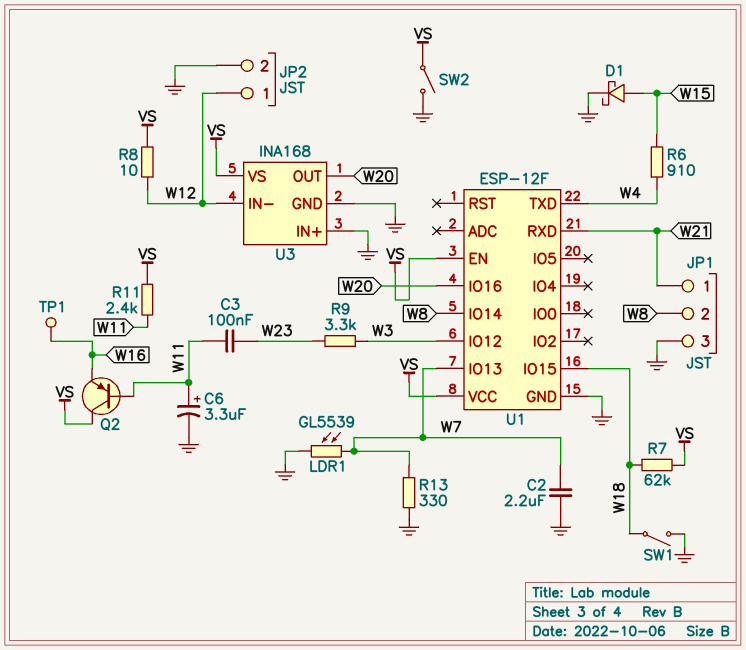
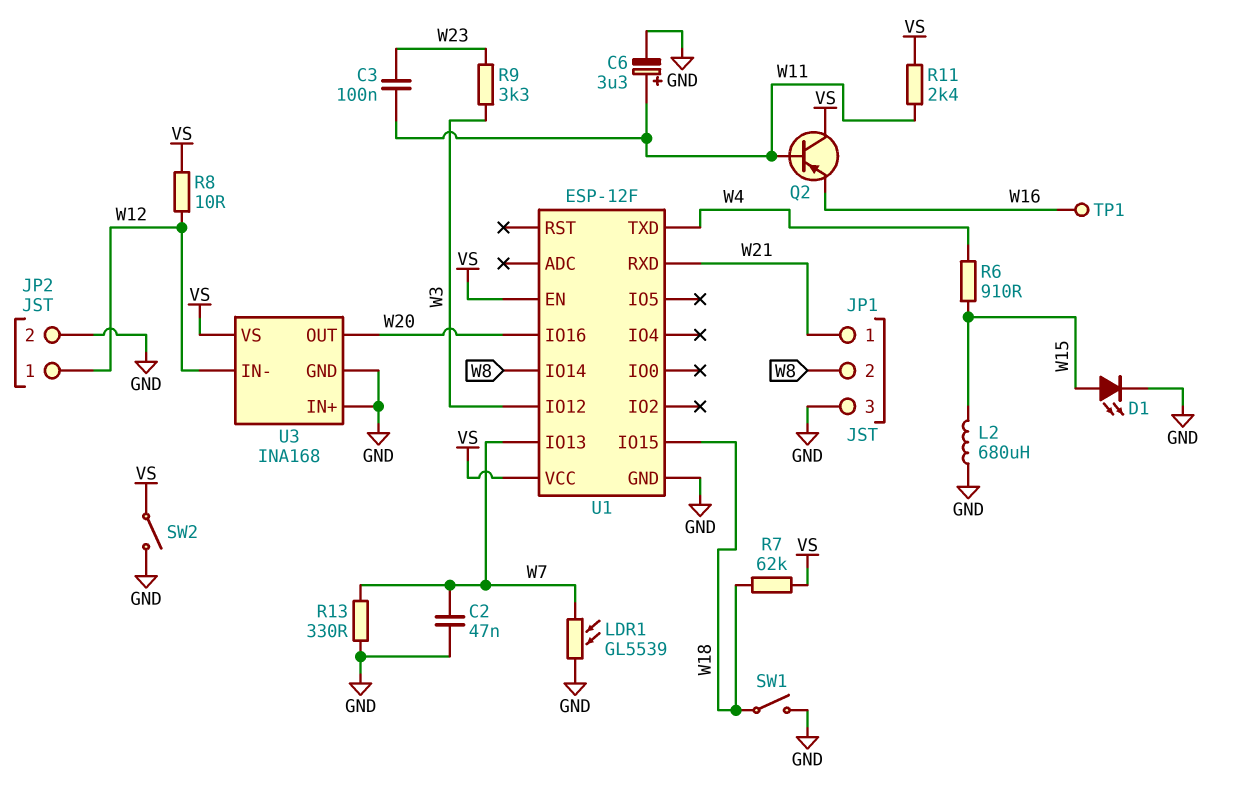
C2: 2.2uF (GND, W7) -> 47nF (GND, W7)
D1: schottky (A W15, K GND) -> LED (A W15, K GND)
L2: none -> 680uH (GND, W15)

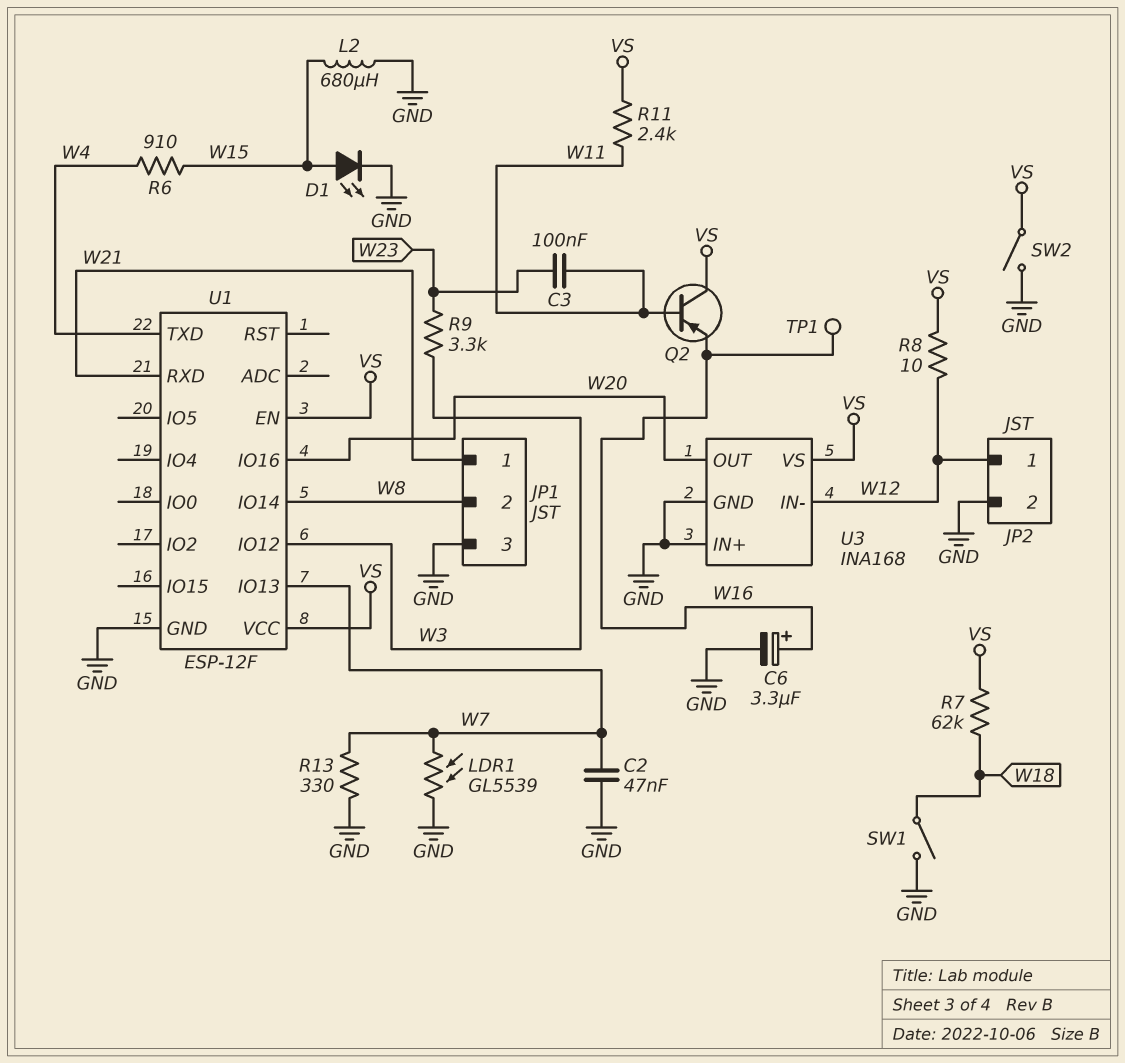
C6: 3.3uF (plus W11, minus GND) -> 3.3uF (plus W16, minus GND)
U1 pin IO15: W18 -> none

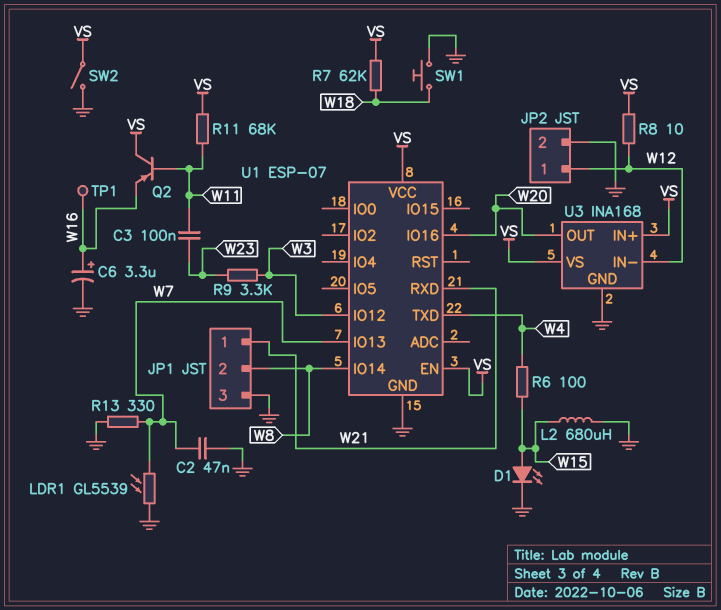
R6: 910 (W4, W15) -> 100 (W4, W15)
R11: 2.4k (VS, W11) -> 68k (VS, W11)
SW1: switch (GND, W18) -> button (GND, W18)
U1: ESP-12F -> ESP-07
U3 pin IN+: GND -> VS

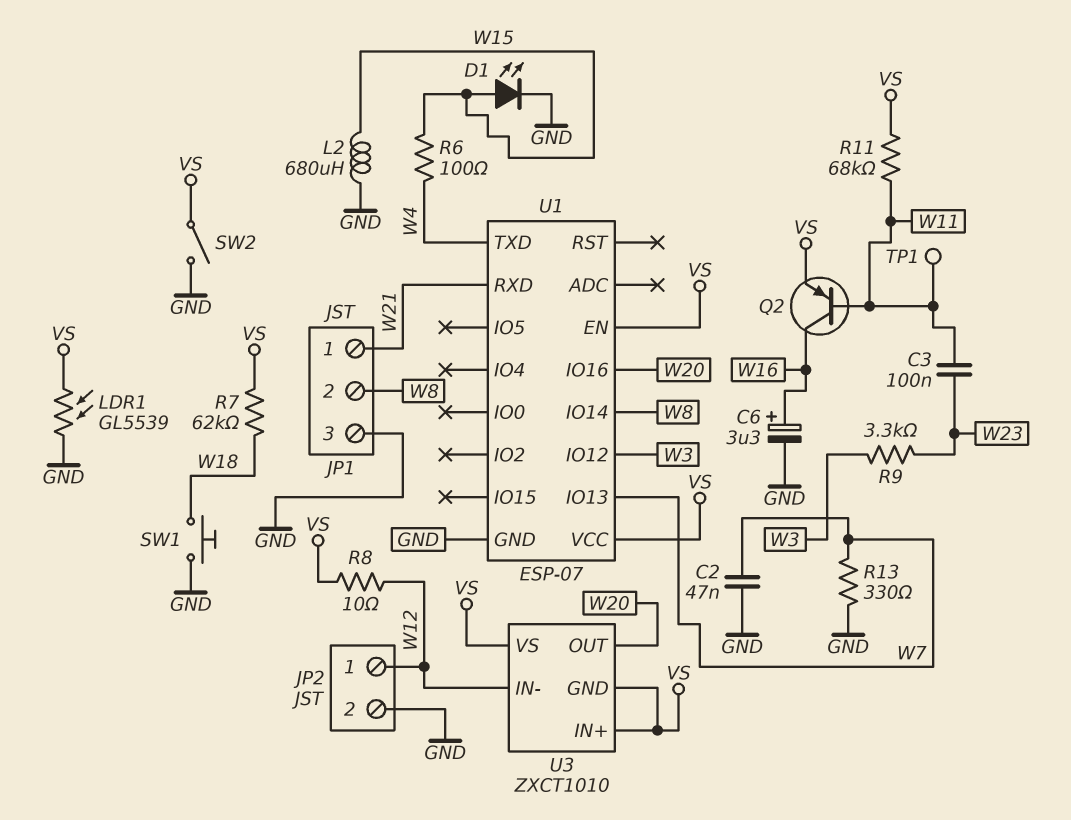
LDR1: GL5539 (GND, W7) -> GL5539 (GND, VS)
Q2: PNP (B W11, C VS, E W16) -> PNP (B W11, C W16, E VS)
TP1: test point (W16) -> test point (W11)
U3: INA168 -> ZXCT1010
U3 pin GND: GND -> VS

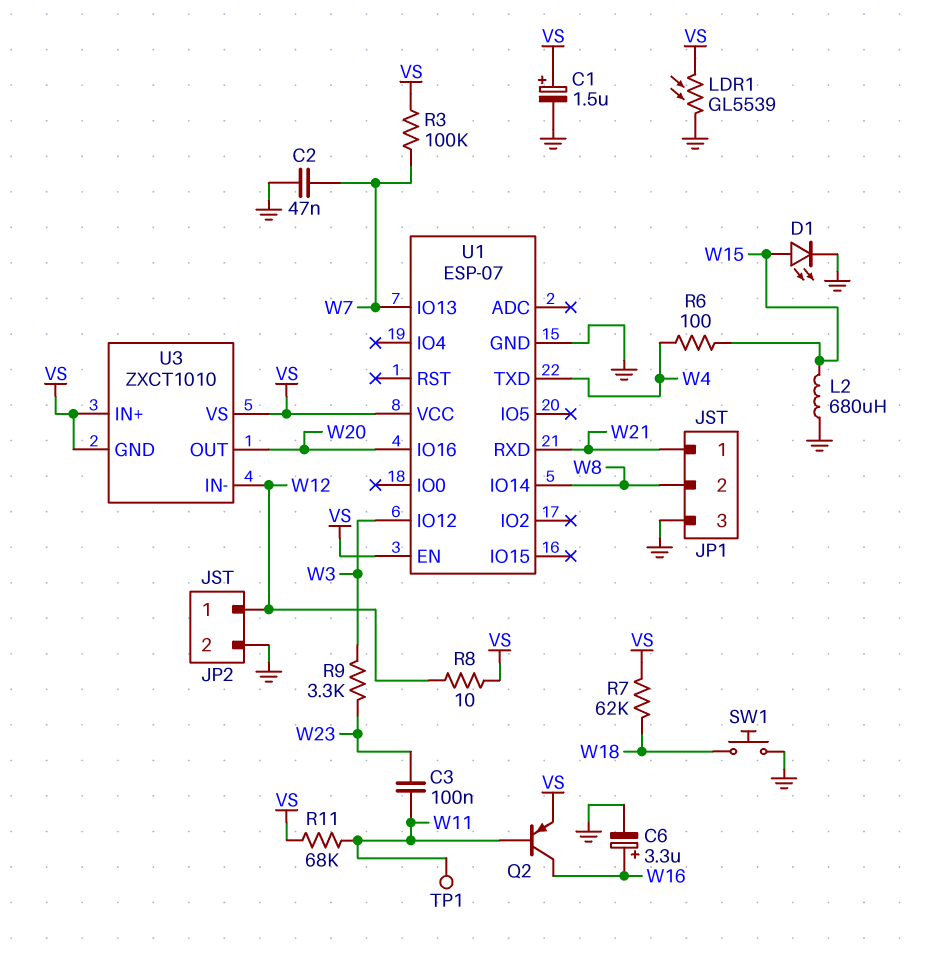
C1: none -> 1.5uF (plus VS, minus GND)
R3: none -> 100k (VS, W7)
R13: 330 (GND, W7) -> none
SW2: switch (GND, VS) -> none

